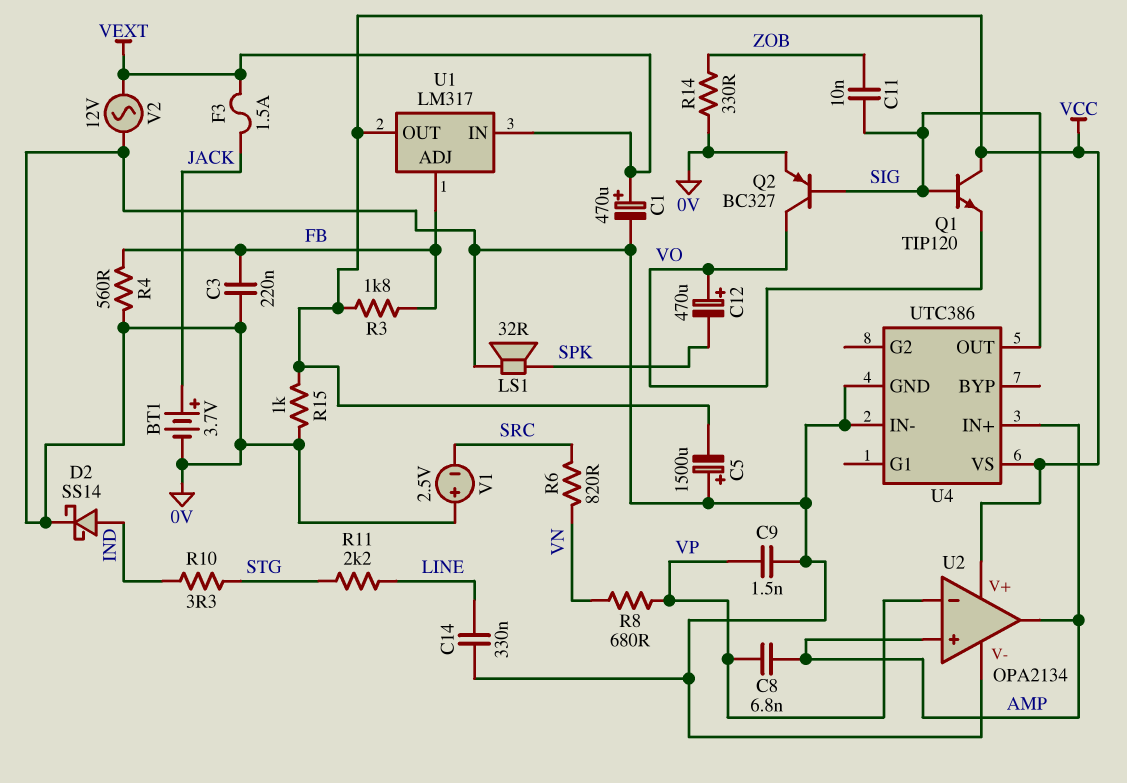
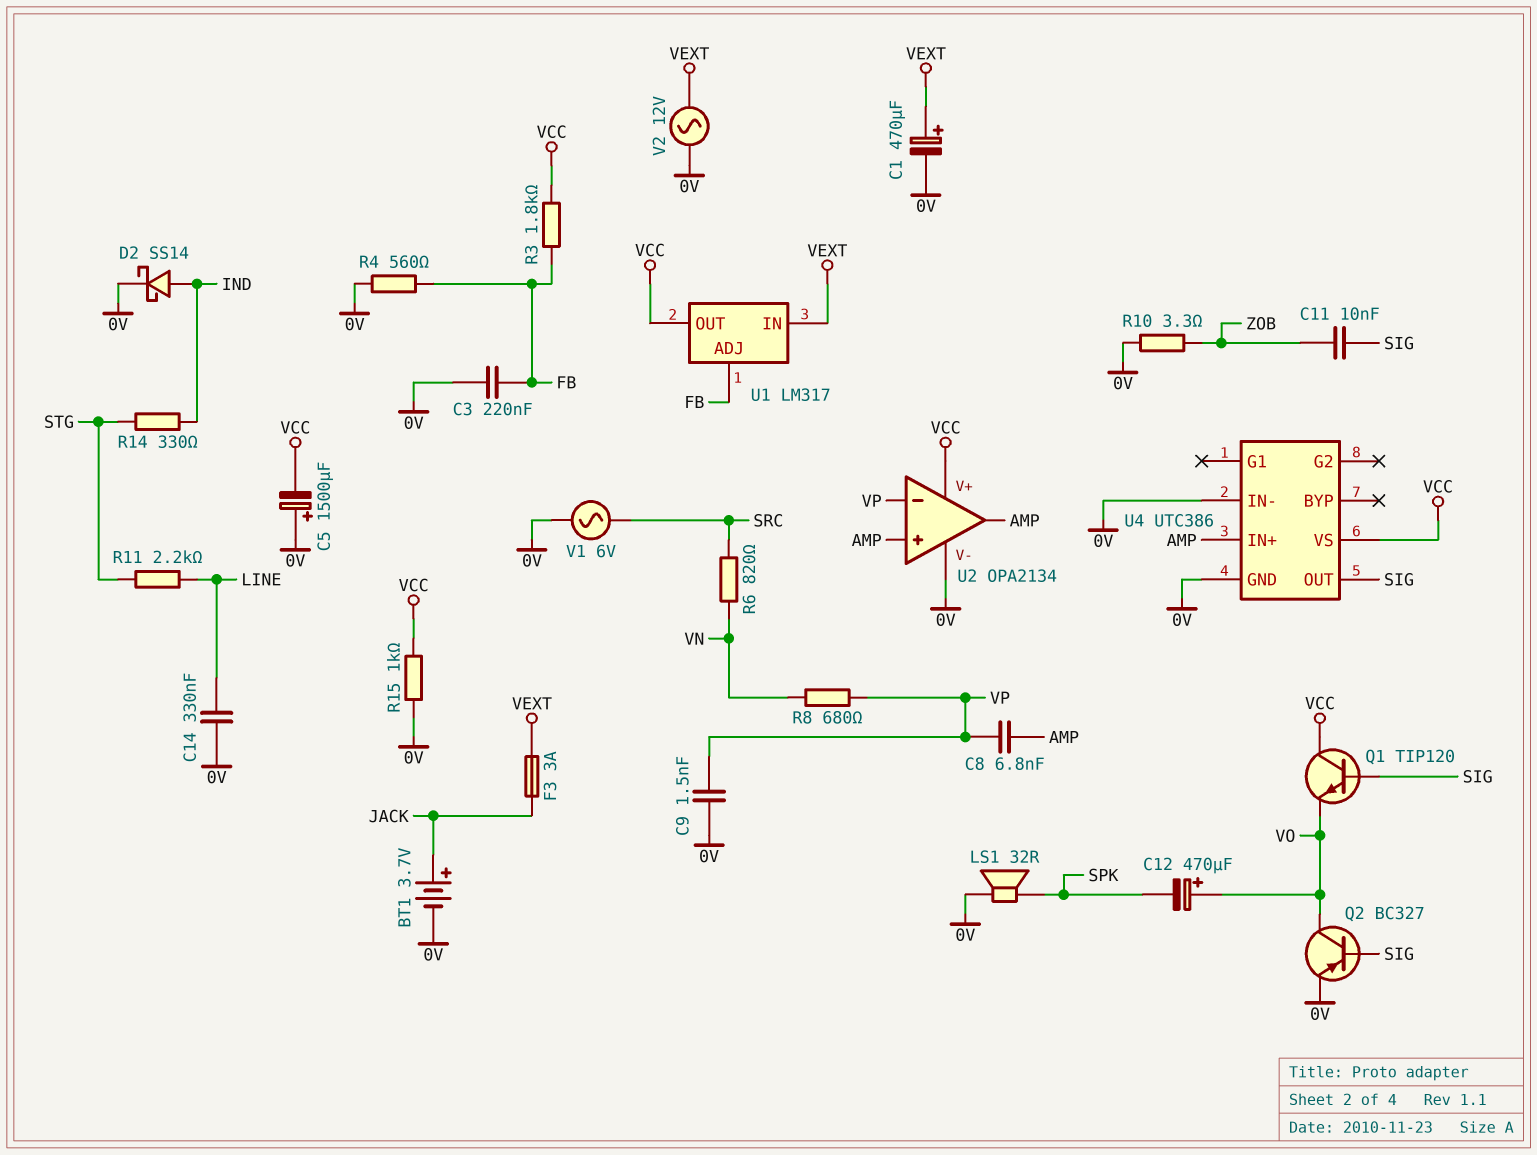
F3: 1.5A (JACK, VEXT) -> 3A (JACK, VEXT)
R10: 3.3 (IND, STG) -> 3.3 (0V, ZOB)
R14: 330 (0V, ZOB) -> 330 (IND, STG)
V1: 2.5V (plus 0V, minus SRC) -> AC 6V (0V, SRC)

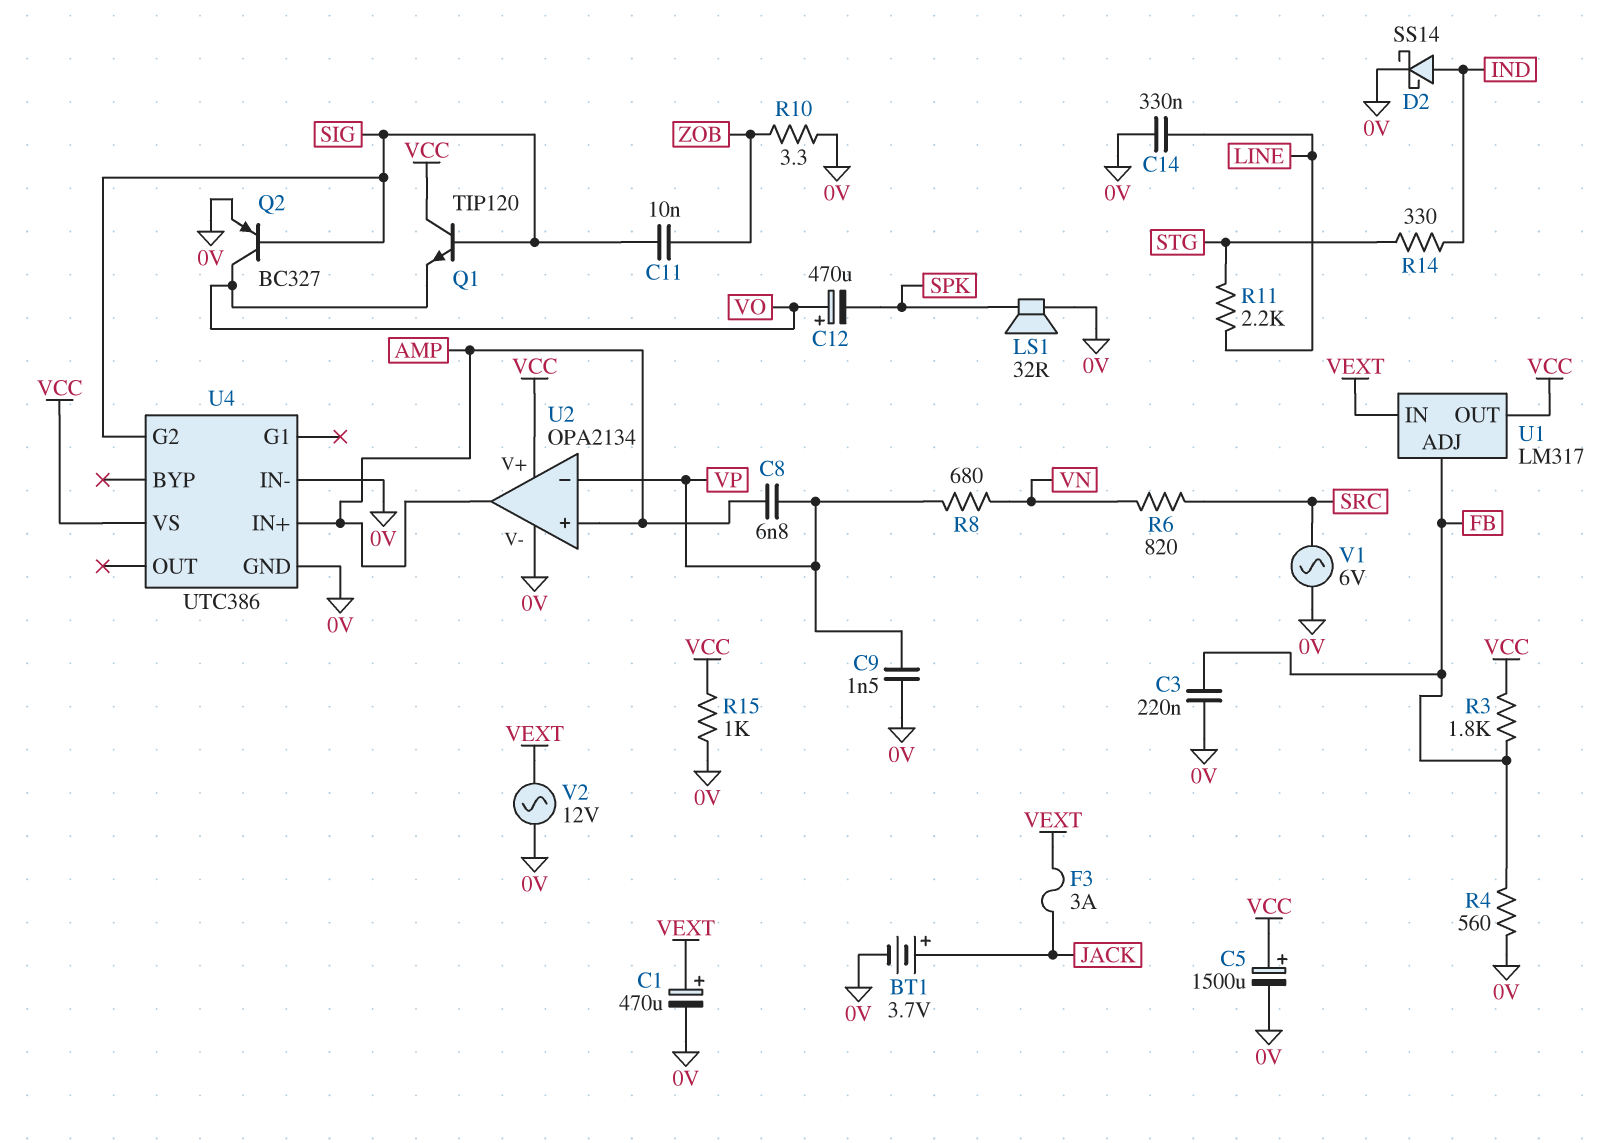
C5: 1500uF (plus 0V, minus VCC) -> 1500uF (plus VCC, minus 0V)
U4 pin G2: none -> SIG
U4 pin OUT: SIG -> none

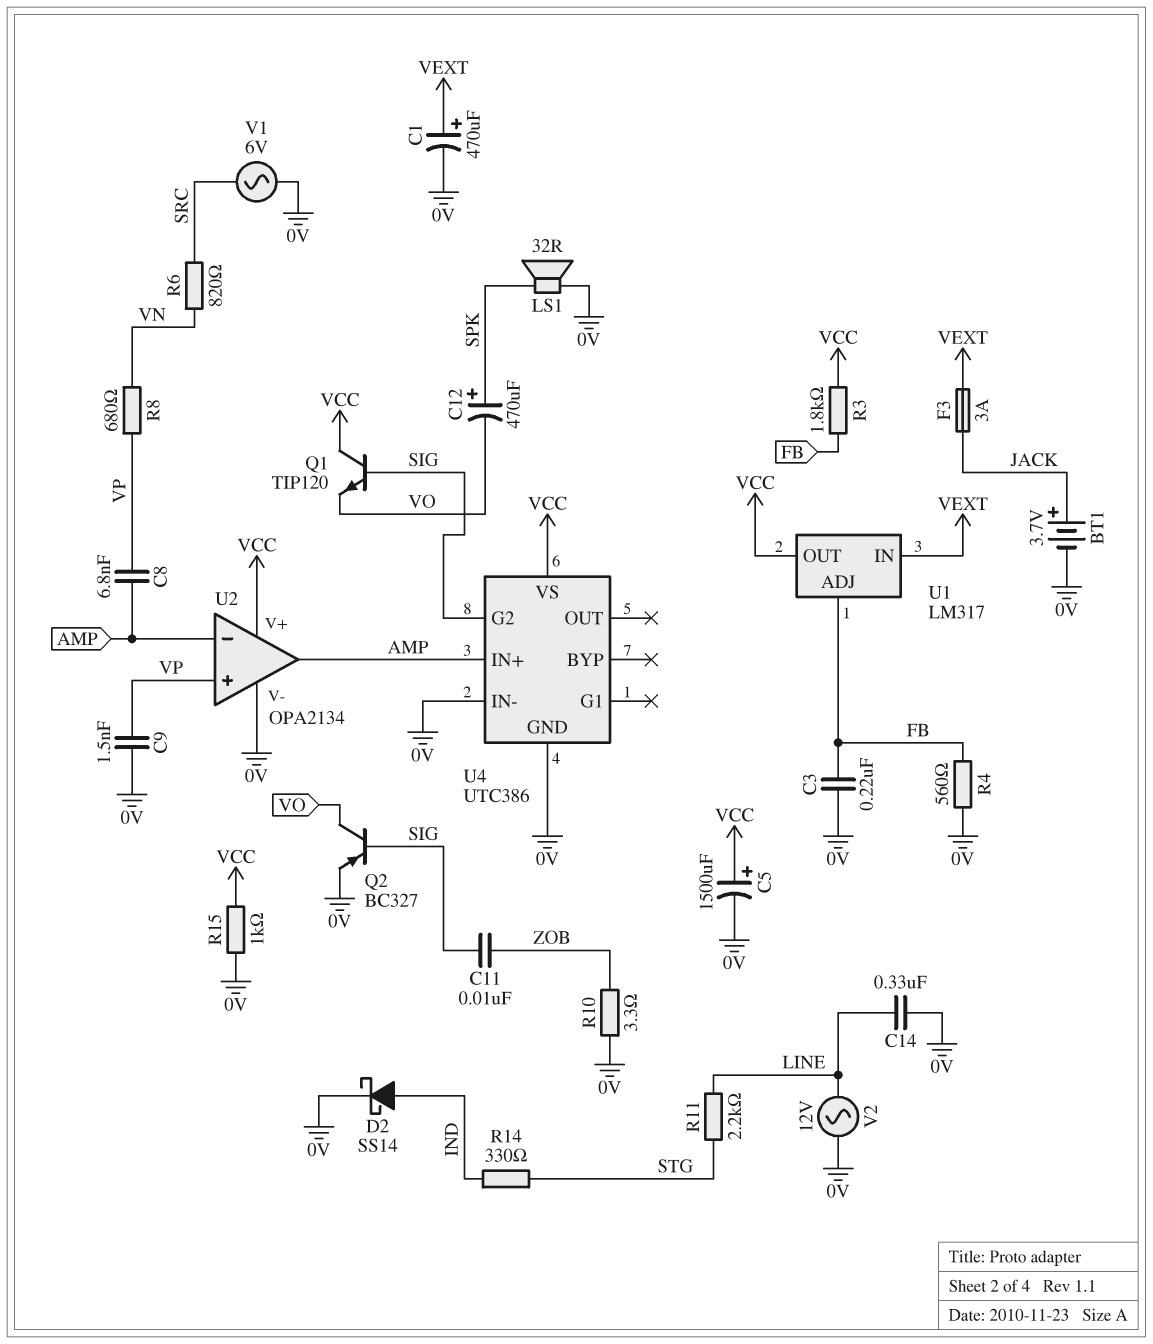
C12: 470uF (plus VO, minus SPK) -> 470uF (plus SPK, minus VO)
U2 pin in+: AMP -> VP
U2 pin in-: VP -> AMP
V2: AC 12V (0V, VEXT) -> AC 12V (0V, LINE)

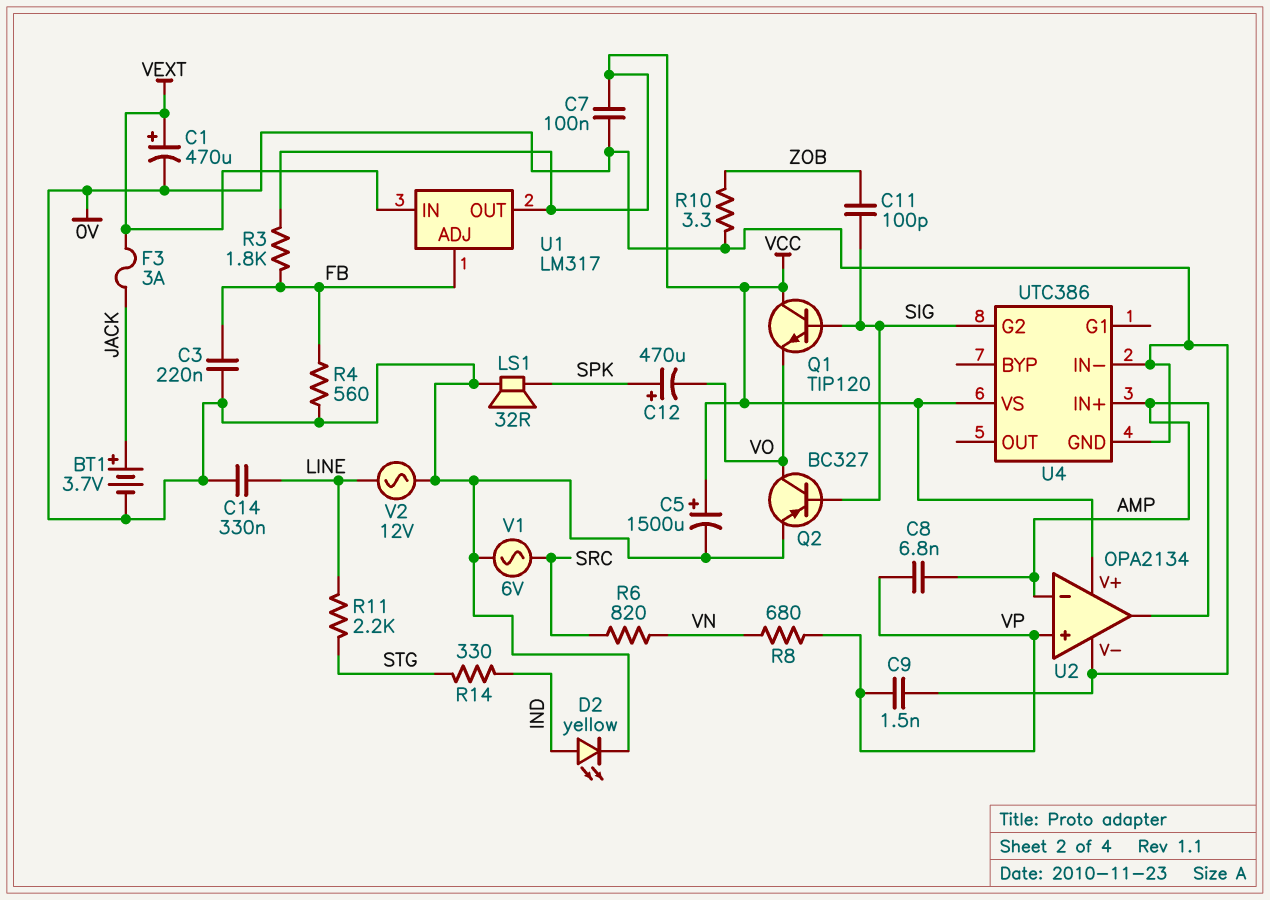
C7: none -> 100nF (0V, VCC)
C11: 10nF (SIG, ZOB) -> 100pF (SIG, ZOB)
D2: schottky SS14 (A IND, K 0V) -> LED yellow (A IND, K 0V)
R15: 1k (0V, VCC) -> none

